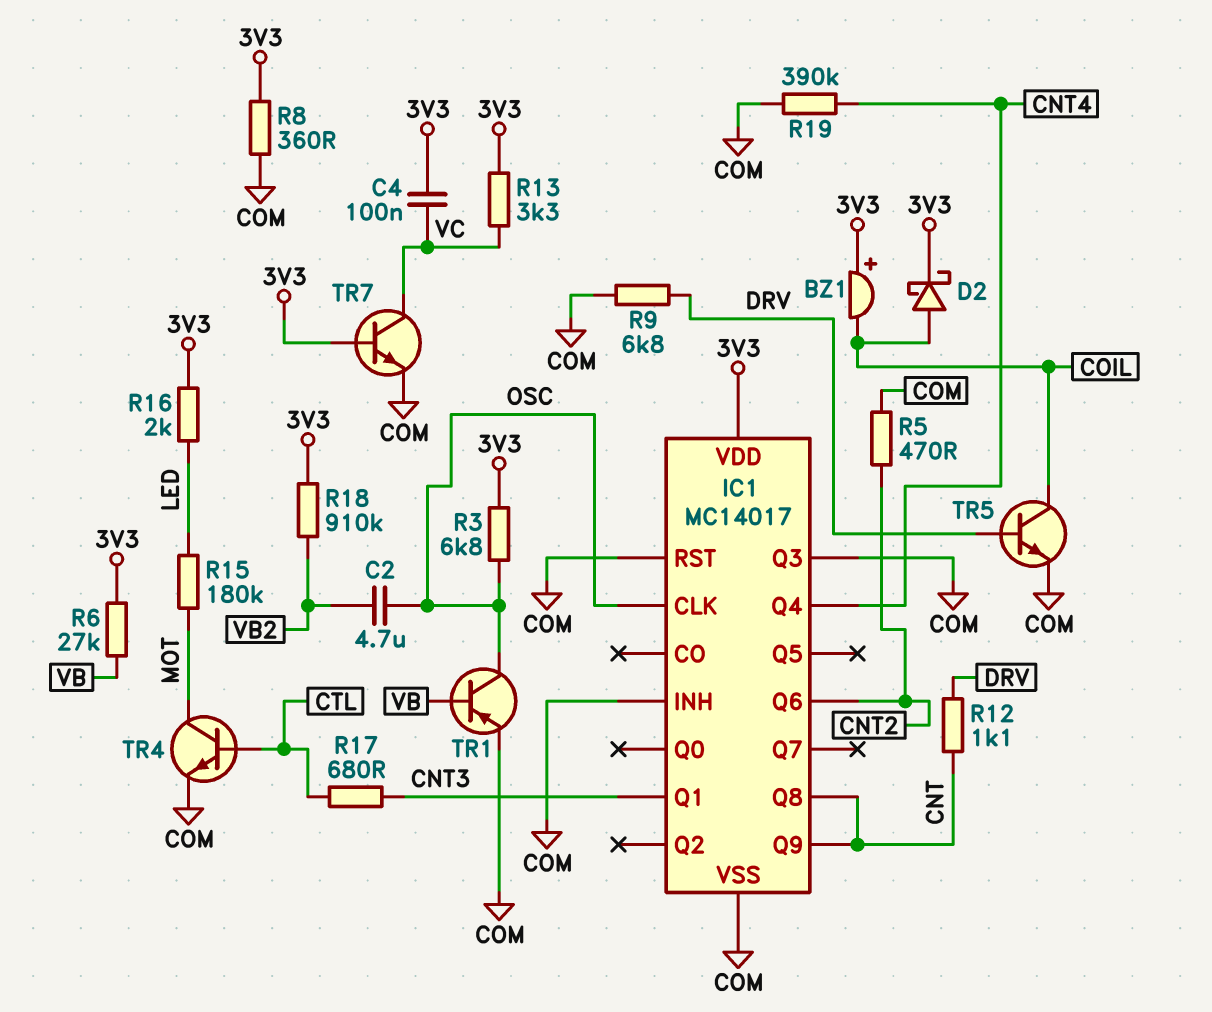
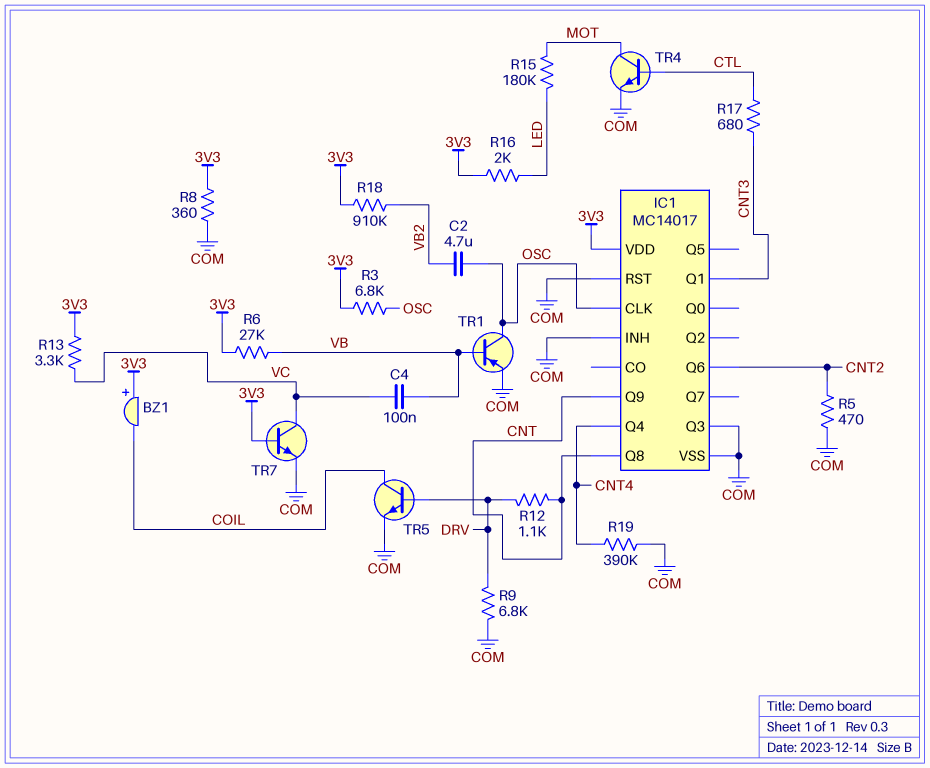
C4: 100nF (3V3, VC) -> 100nF (VB, VC)
D2: schottky (A COIL, K 3V3) -> none

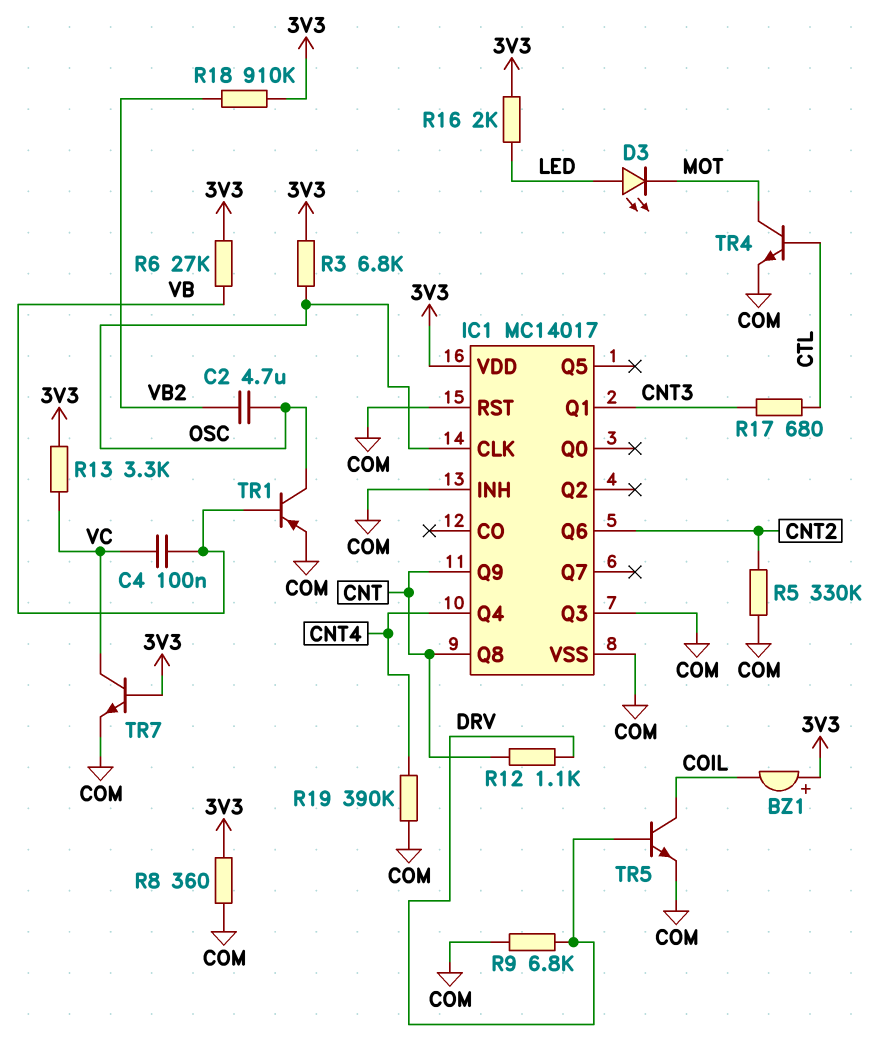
D3: none -> LED (A LED, K MOT)
R5: 470 (CNT2, COM) -> 330k (CNT2, COM)
R15: 180k (LED, MOT) -> none

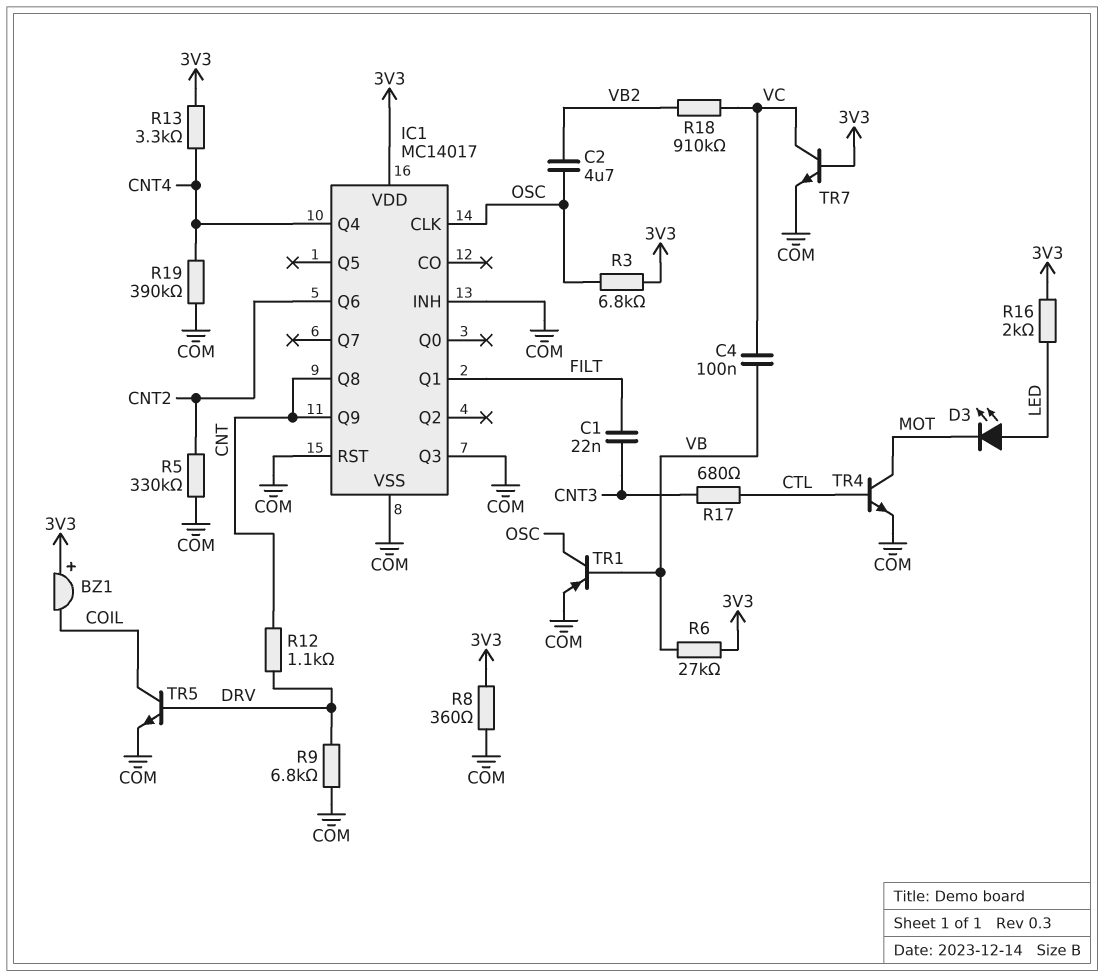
C1: none -> 22nF (CNT3, FILT)
IC1 pin Q1: CNT3 -> FILT
R13: 3.3k (3V3, VC) -> 3.3k (3V3, CNT4)
R18: 910k (3V3, VB2) -> 910k (VB2, VC)

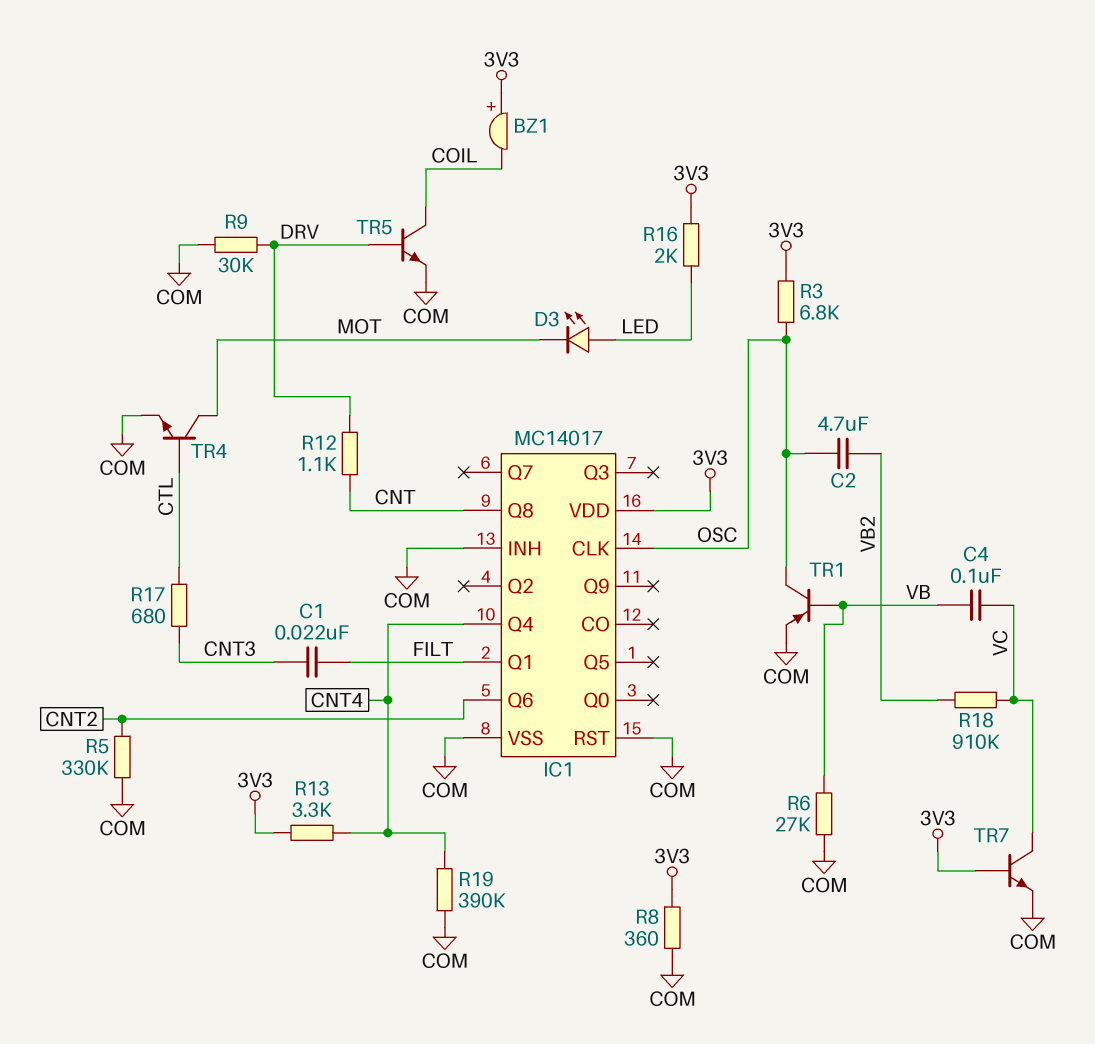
IC1 pin Q3: COM -> none
IC1 pin Q9: CNT -> none
R6: 27k (3V3, VB) -> 27k (COM, VB)
R9: 6.8k (COM, DRV) -> 30k (COM, DRV)

